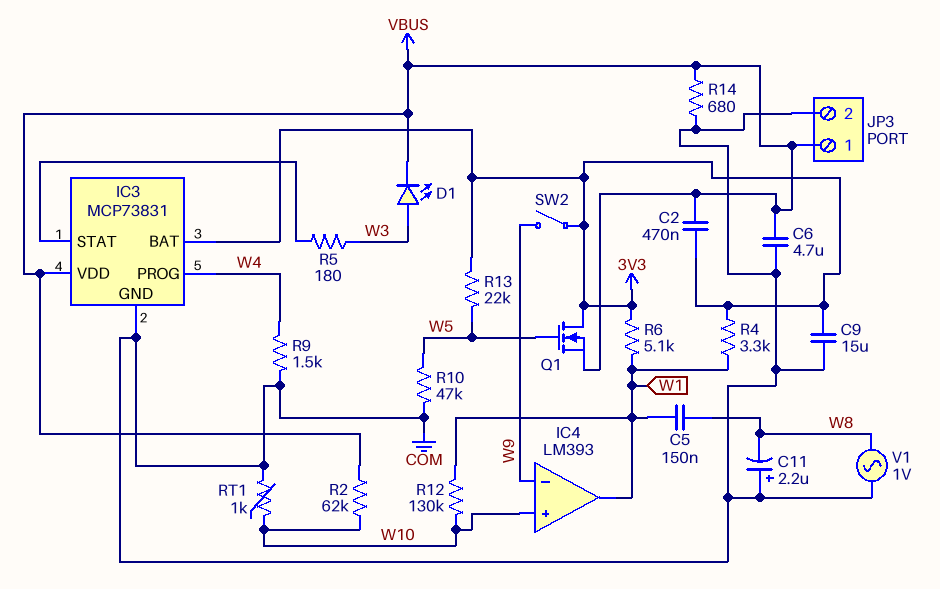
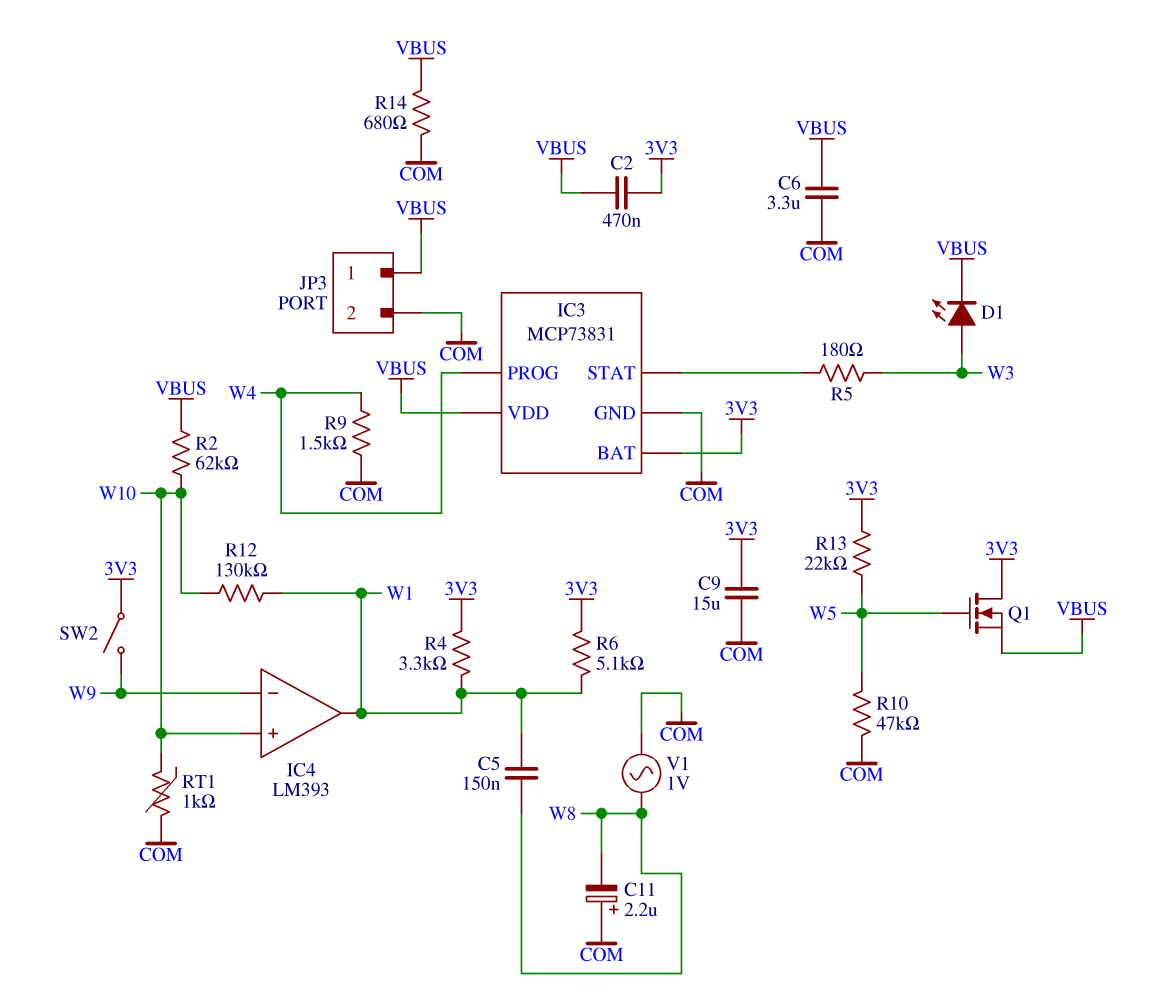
C6: 4.7uF (COM, VBUS) -> 3.3uF (COM, VBUS)

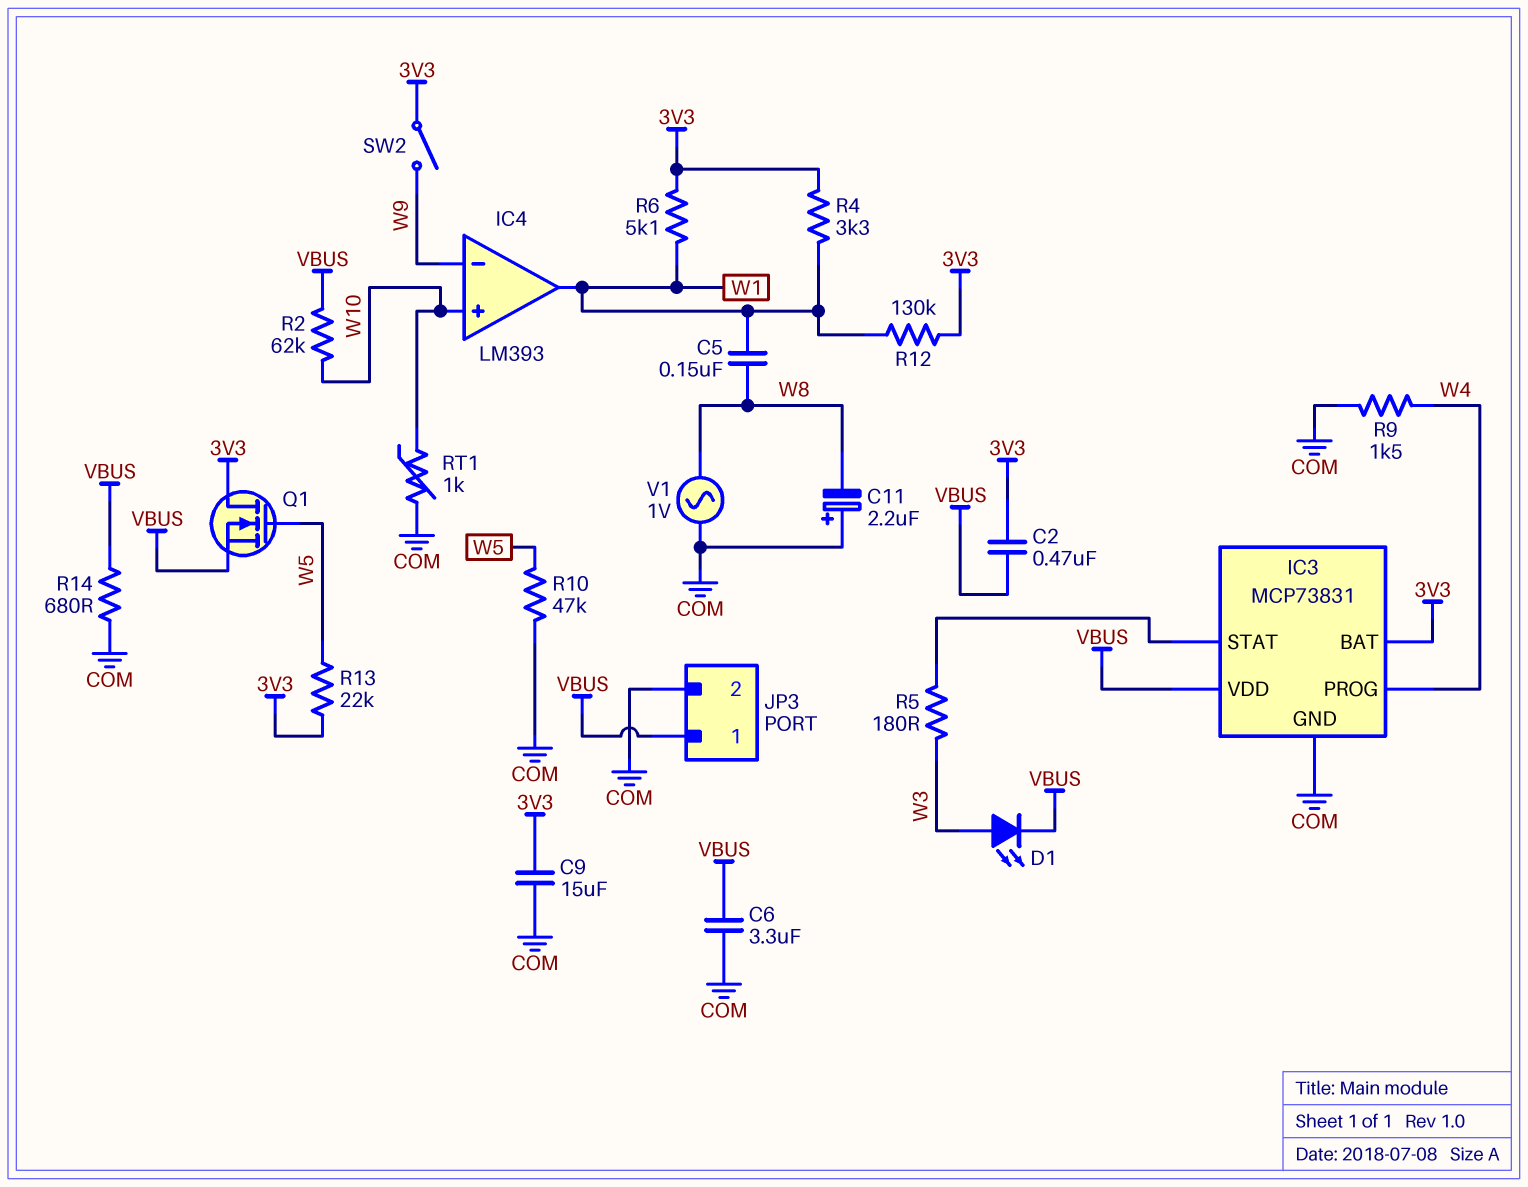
R12: 130k (W1, W10) -> 130k (3V3, W1)

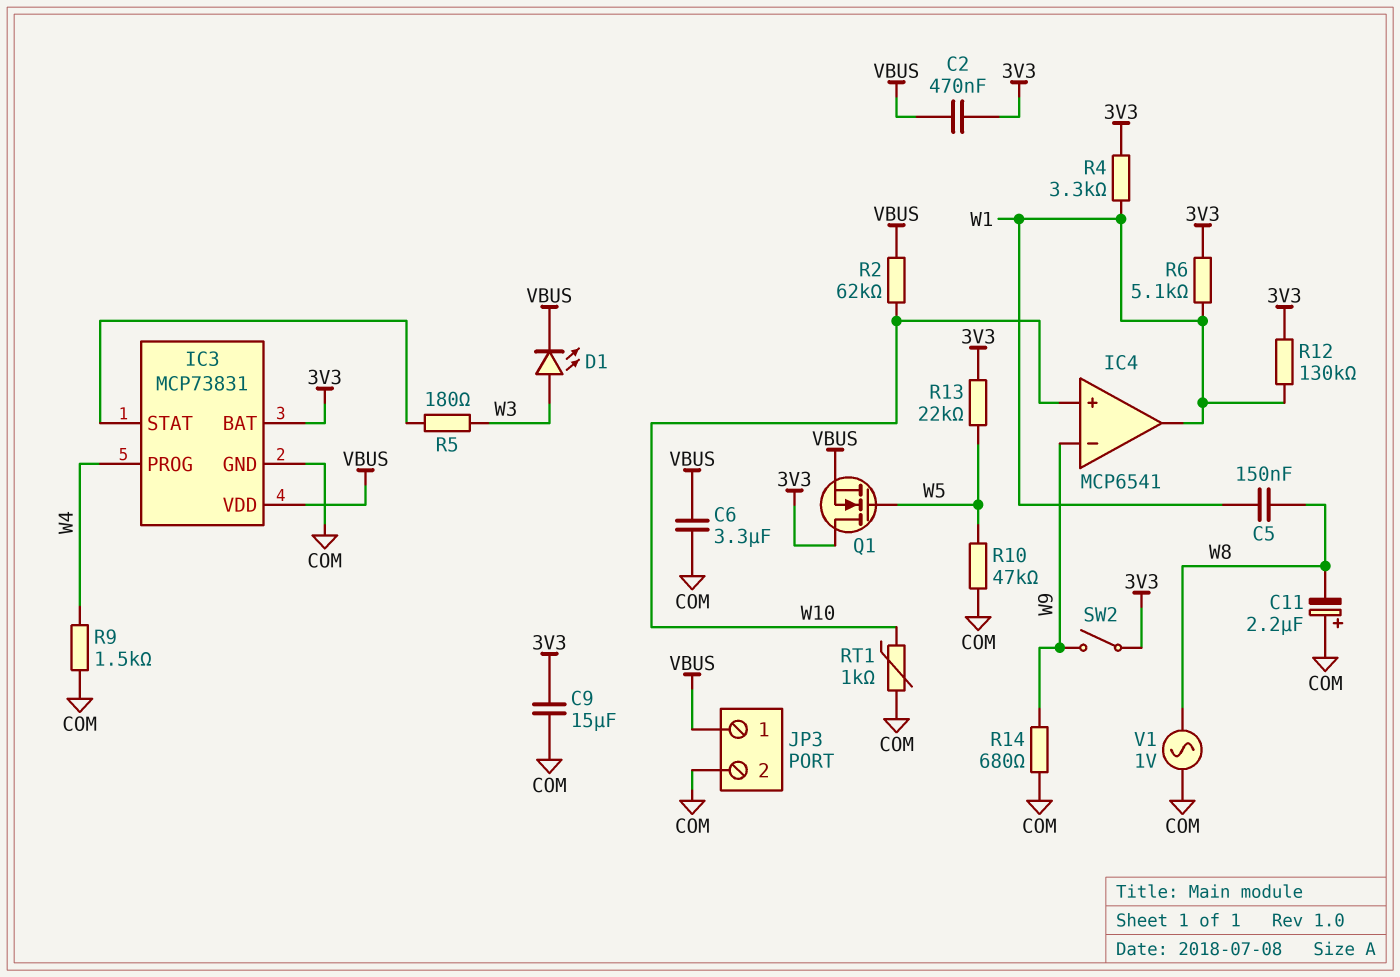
IC4: LM393 -> MCP6541
R14: 680 (COM, VBUS) -> 680 (COM, W9)

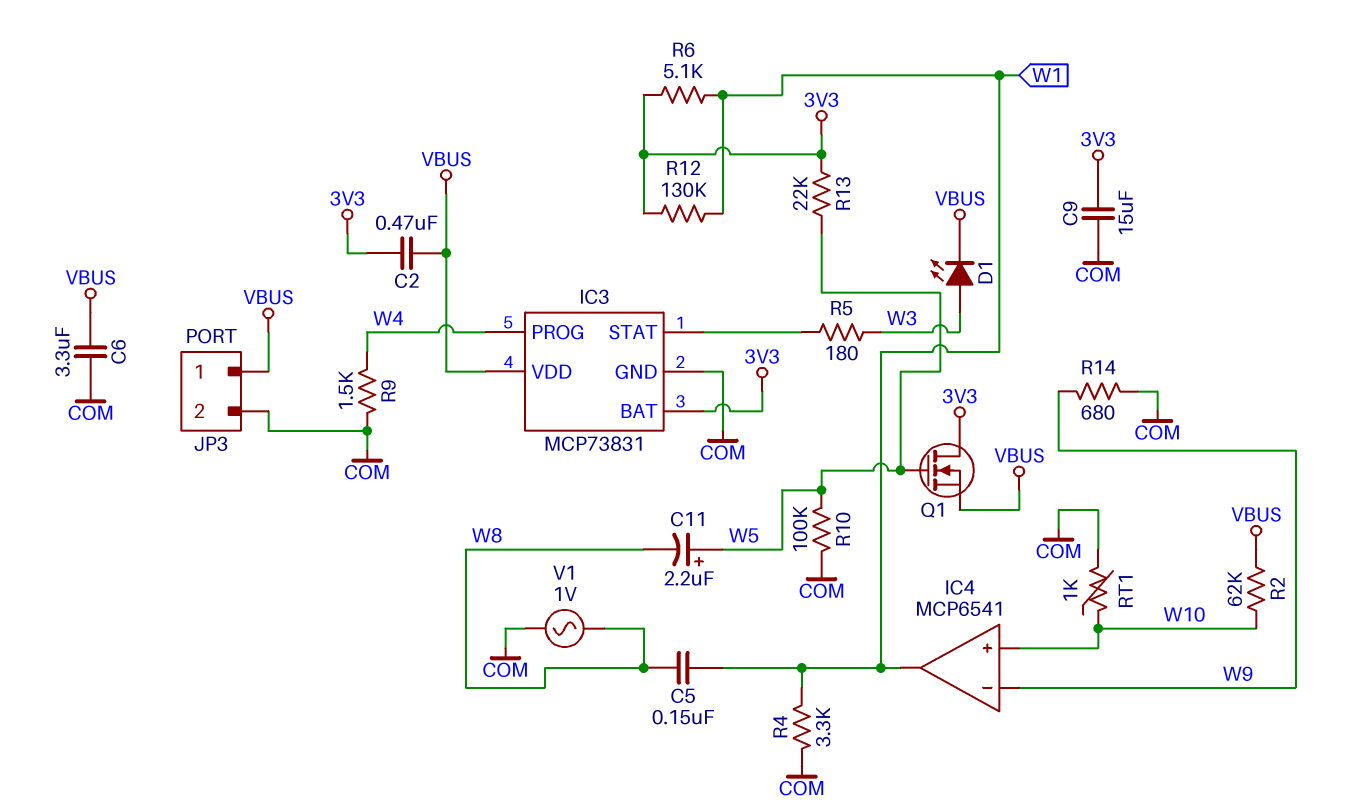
C11: 2.2uF (plus COM, minus W8) -> 2.2uF (plus W5, minus W8)
R4: 3.3k (3V3, W1) -> 3.3k (COM, W1)
R10: 47k (COM, W5) -> 100k (COM, W5)
SW2: switch (3V3, W9) -> none

